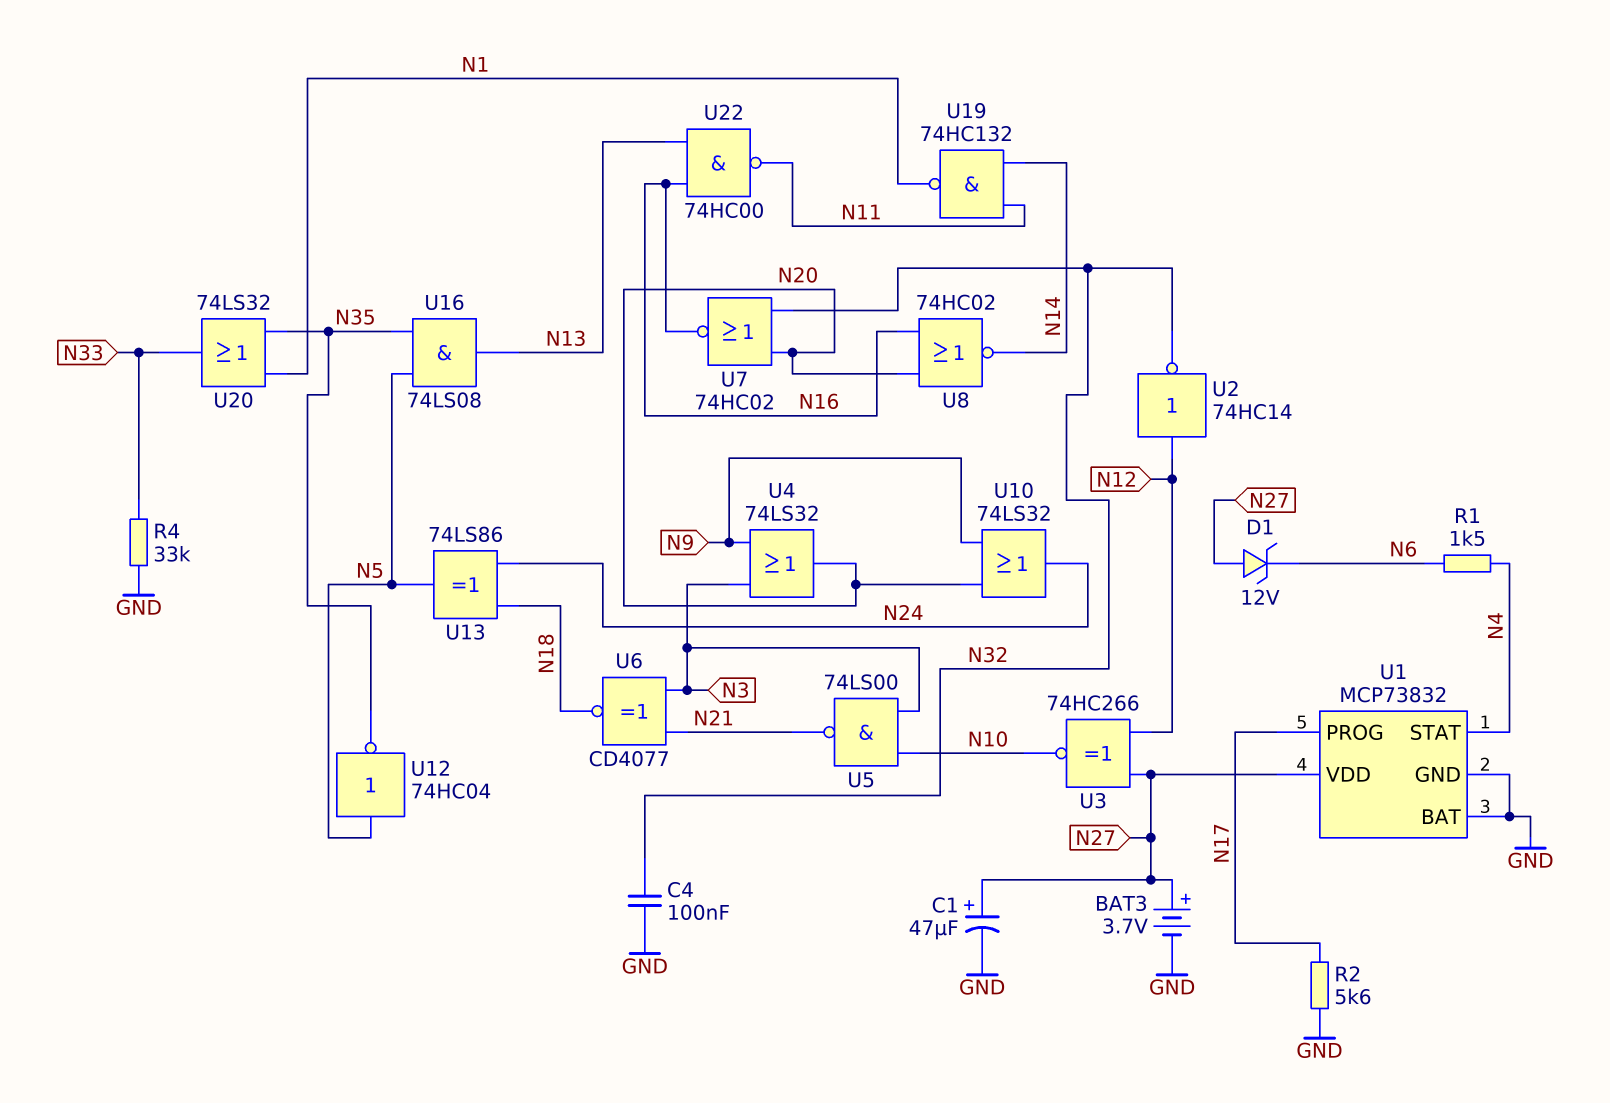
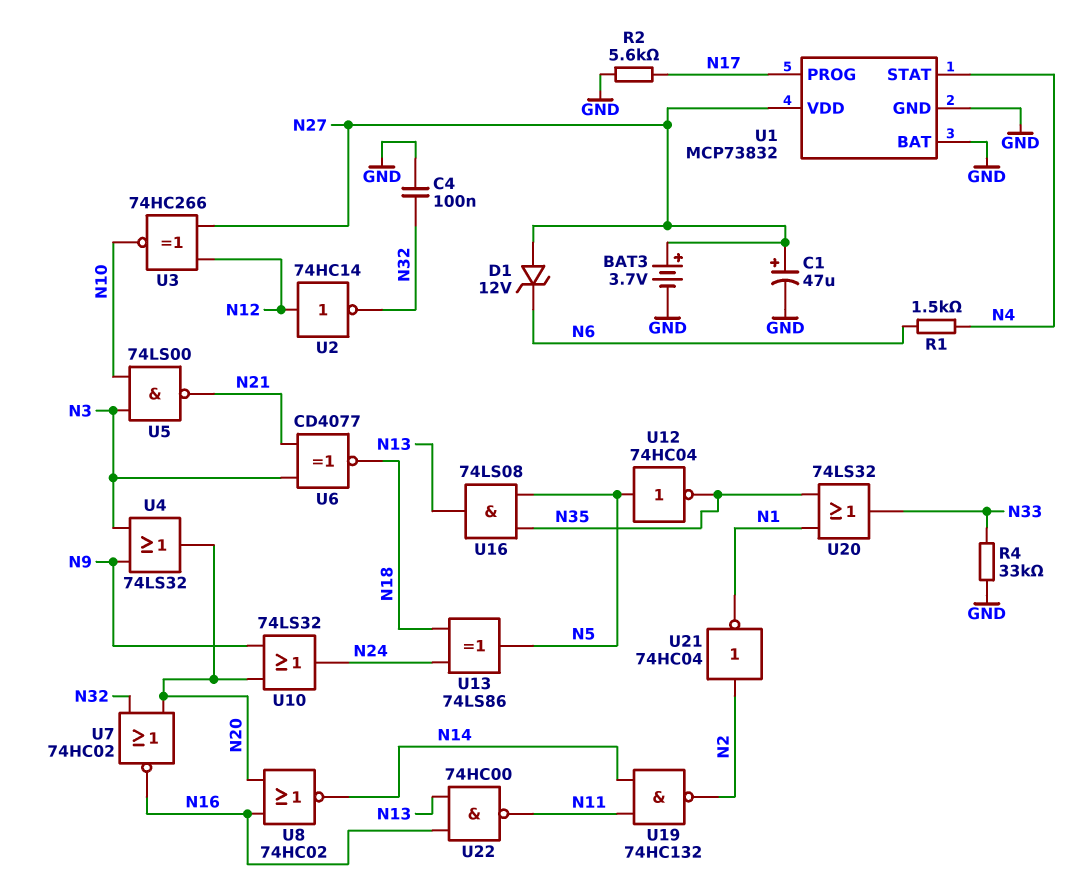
U19: NAND 74HC132 (in N11, in N14, out N1) -> NAND 74HC132 (in N11, in N14, out N2)
U21: none -> NOT 74HC04 (in N2, out N1)

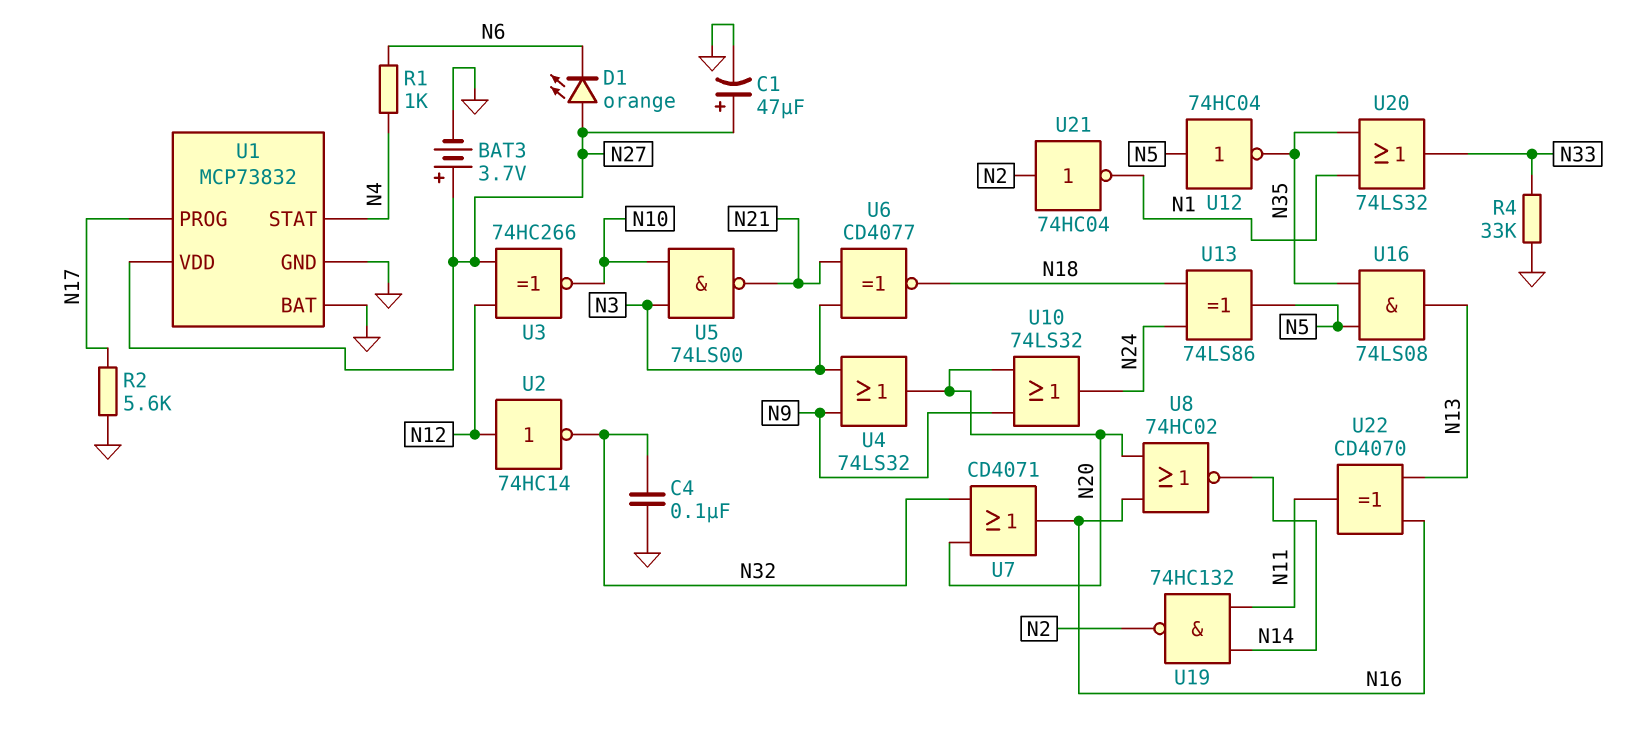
D1: zener 12V (A N27, K N6) -> LED orange (A N27, K N6)
R1: 1.5k (N4, N6) -> 1k (N4, N6)
U7: NOR 74HC02 (in N20, in N32, out N16) -> OR CD4071 (in N20, in N32, out N16)
U22: NAND 74HC00 (in N13, in N16, out N11) -> XOR CD4070 (in N13, in N16, out N11)

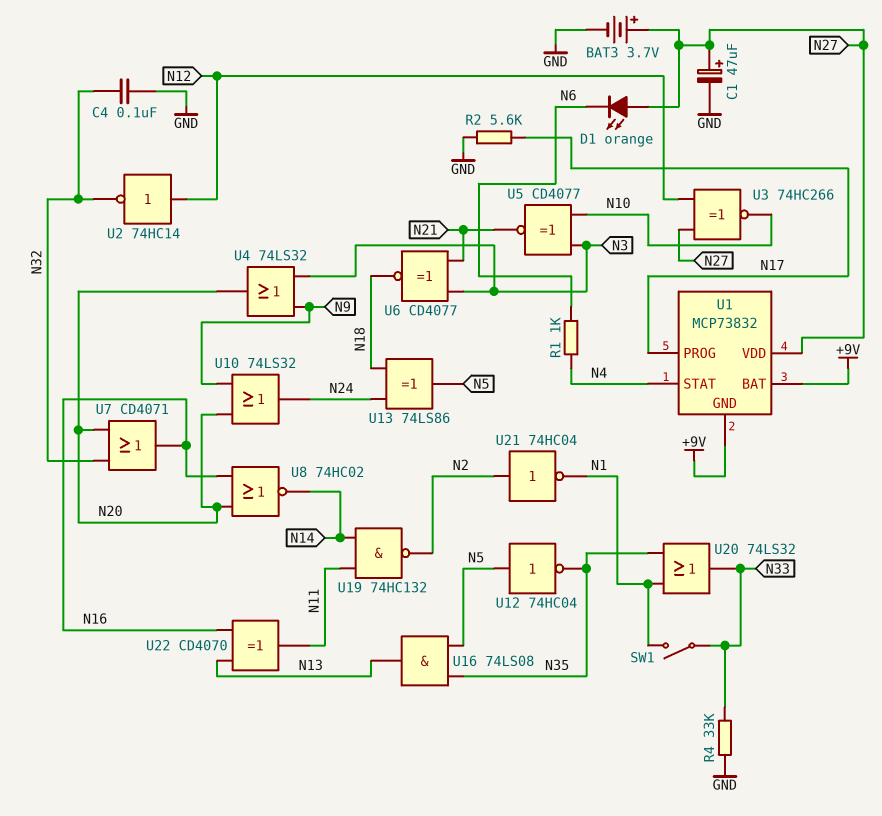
SW1: none -> switch (N1, N33)
U1 pin BAT: GND -> +9V
U1 pin GND: GND -> +9V
U5: NAND 74LS00 (in N3, in N10, out N21) -> XNOR CD4077 (in N3, in N10, out N21)

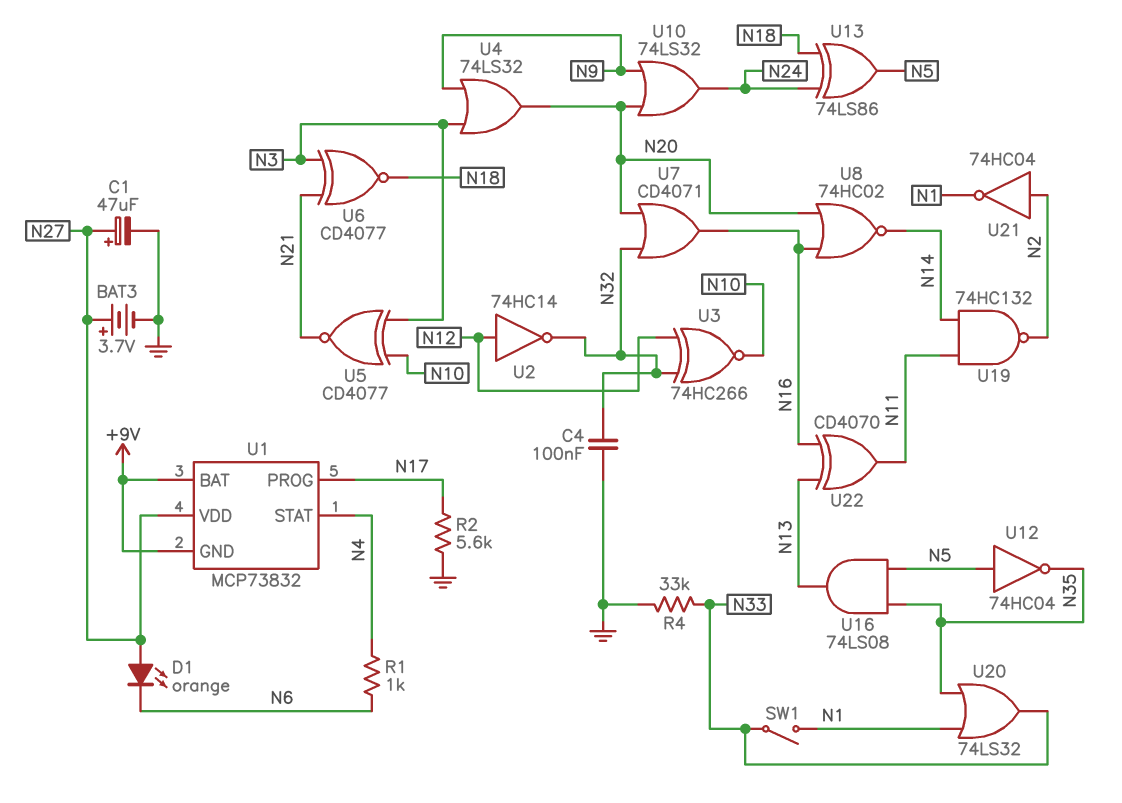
U3: XNOR 74HC266 (in N12, in N27, out N10) -> XNOR 74HC266 (in N12, in N32, out N10)

